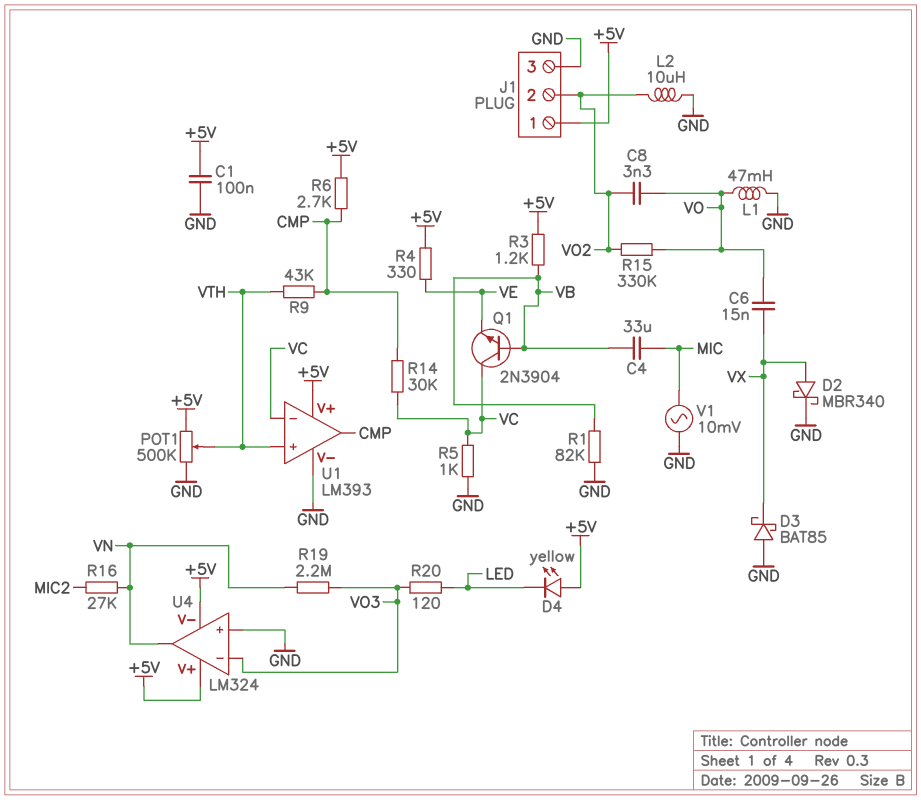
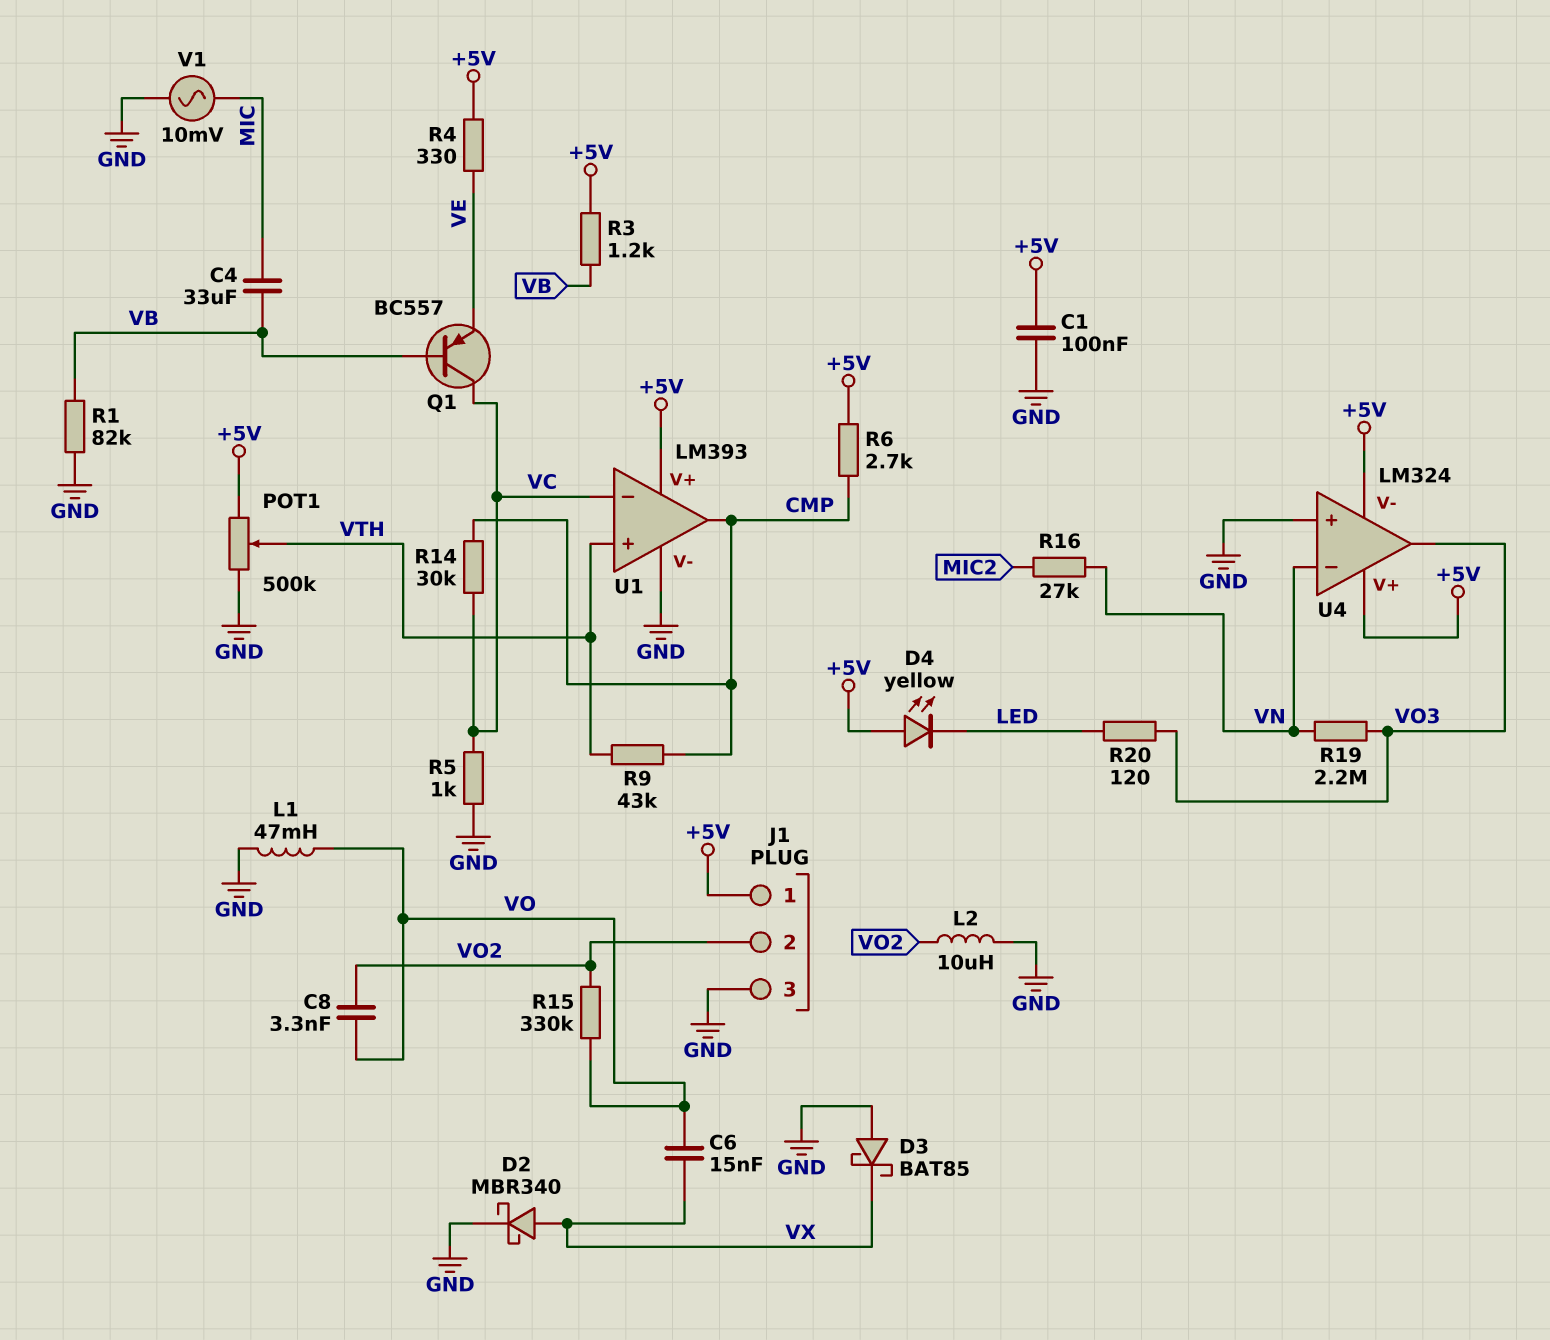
Q1: NPN 2N3904 (B VB, C VC, E VE) -> PNP BC557 (B VB, C VC, E VE)
U4 pin in-: VO3 -> VN
U4 pin out: VN -> VO3

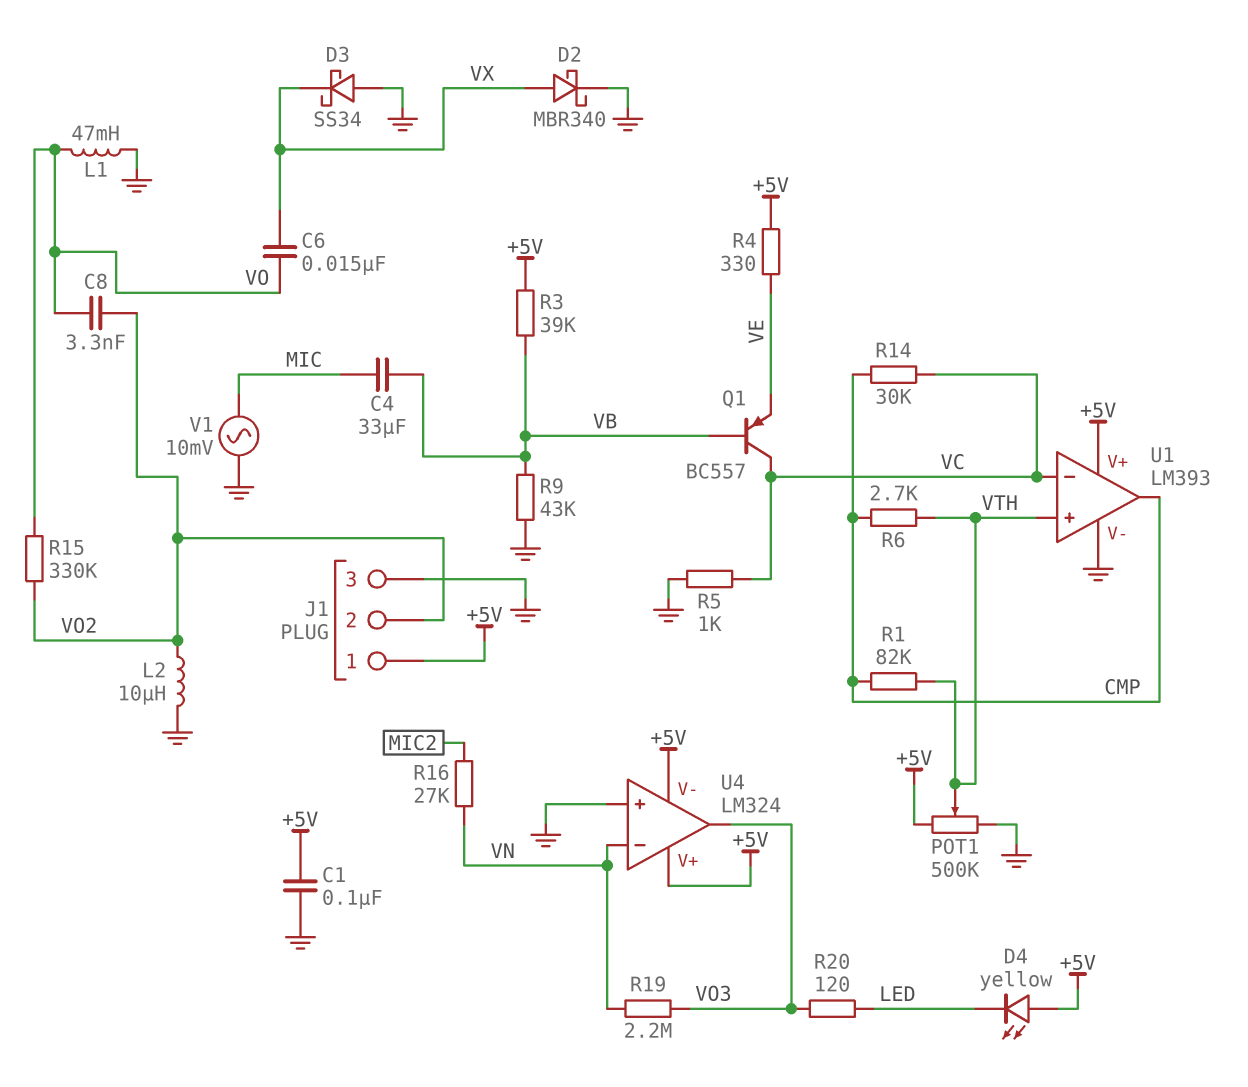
D3: schottky BAT85 (A GND, K VX) -> schottky SS34 (A GND, K VX)
R1: 82k (GND, VB) -> 82k (CMP, VTH)
R3: 1.2k (+5V, VB) -> 39k (+5V, VB)
R6: 2.7k (+5V, CMP) -> 2.7k (CMP, VTH)
R9: 43k (CMP, VTH) -> 43k (GND, VB)

